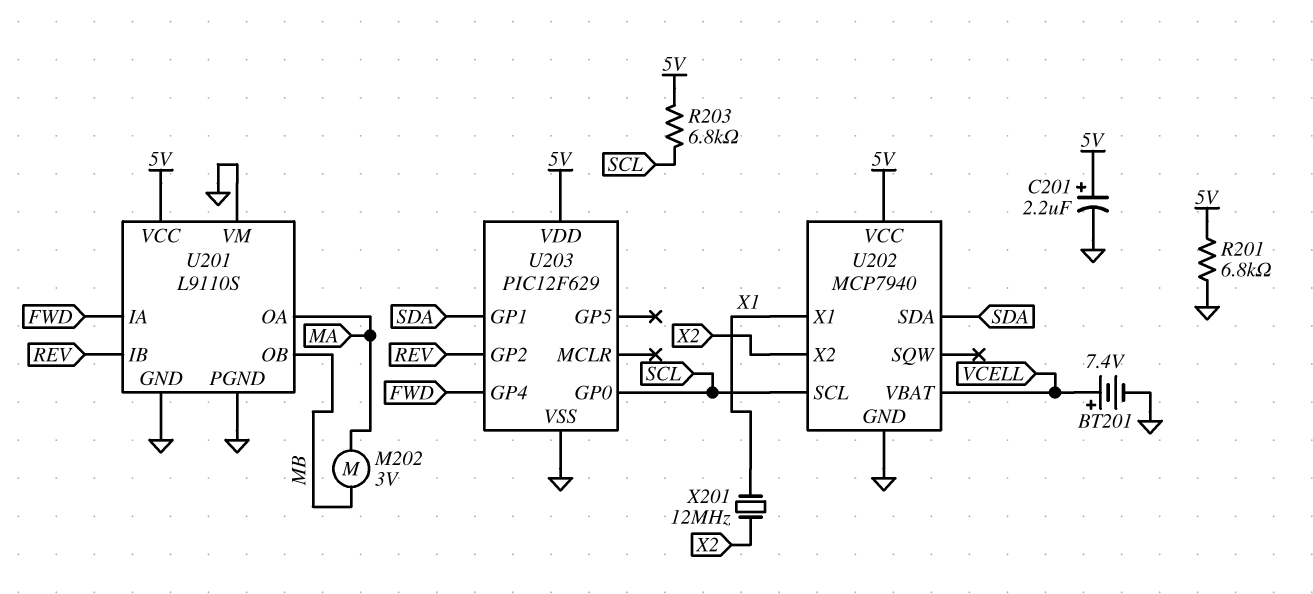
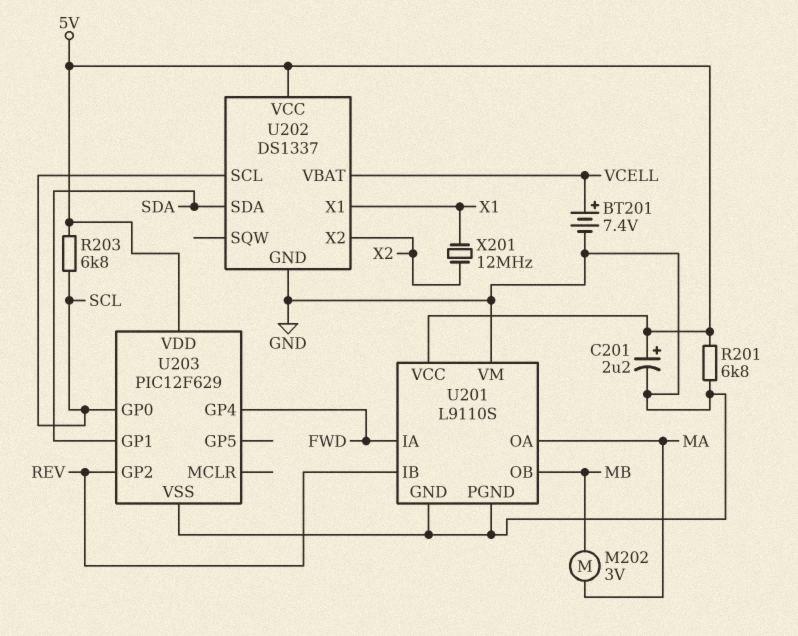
U202: MCP7940 -> DS1337

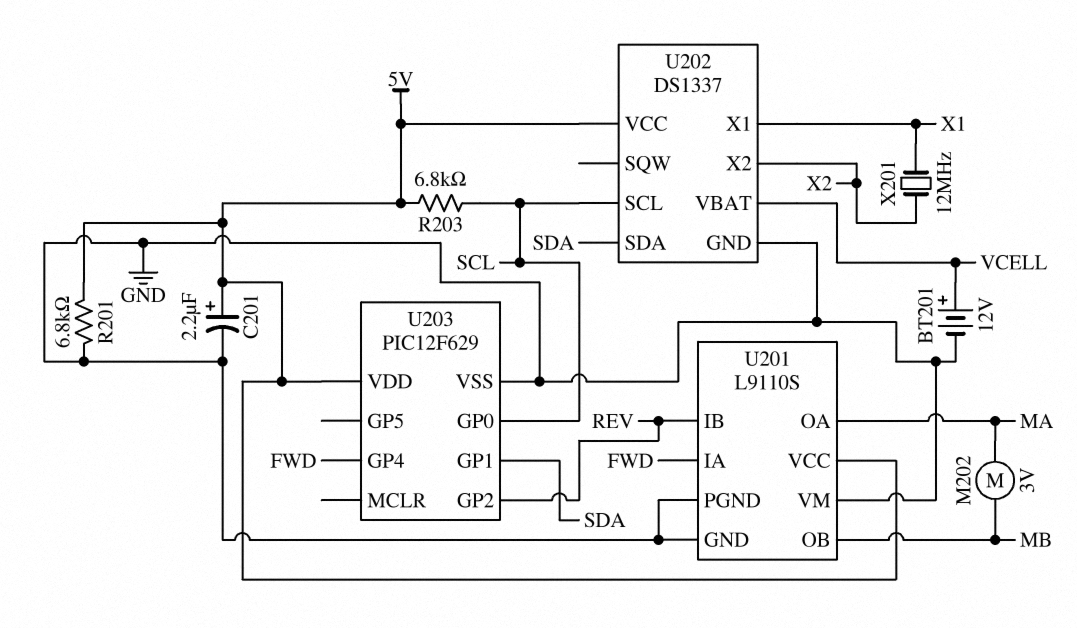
BT201: 7.4V (plus VCELL, minus GND) -> 12V (plus VCELL, minus GND)

